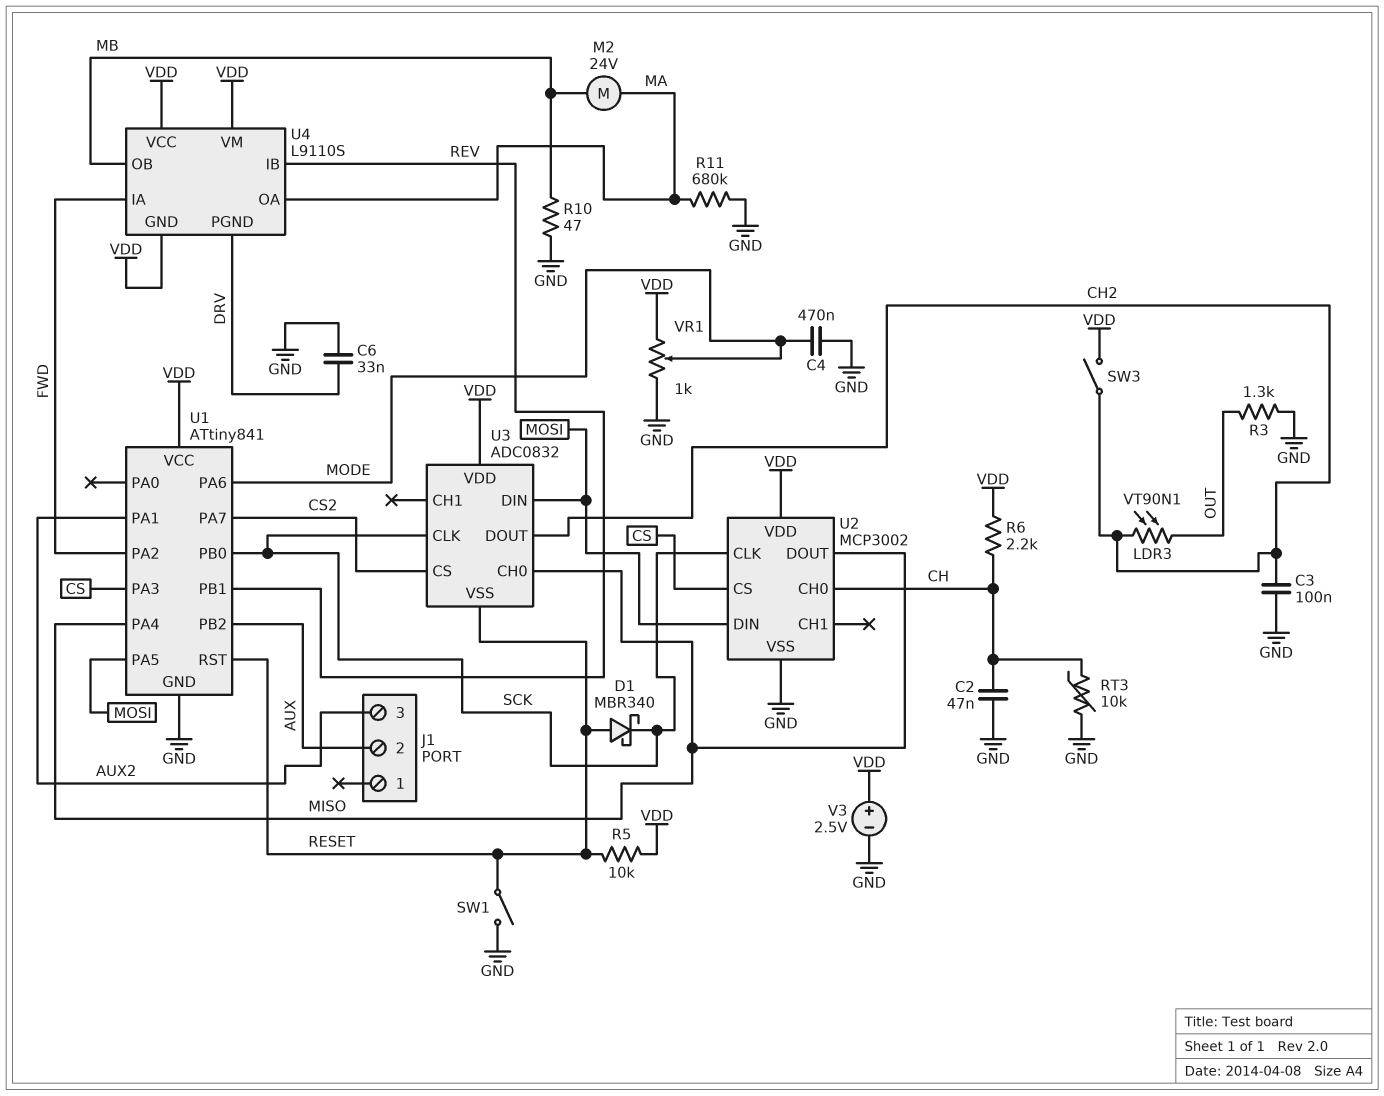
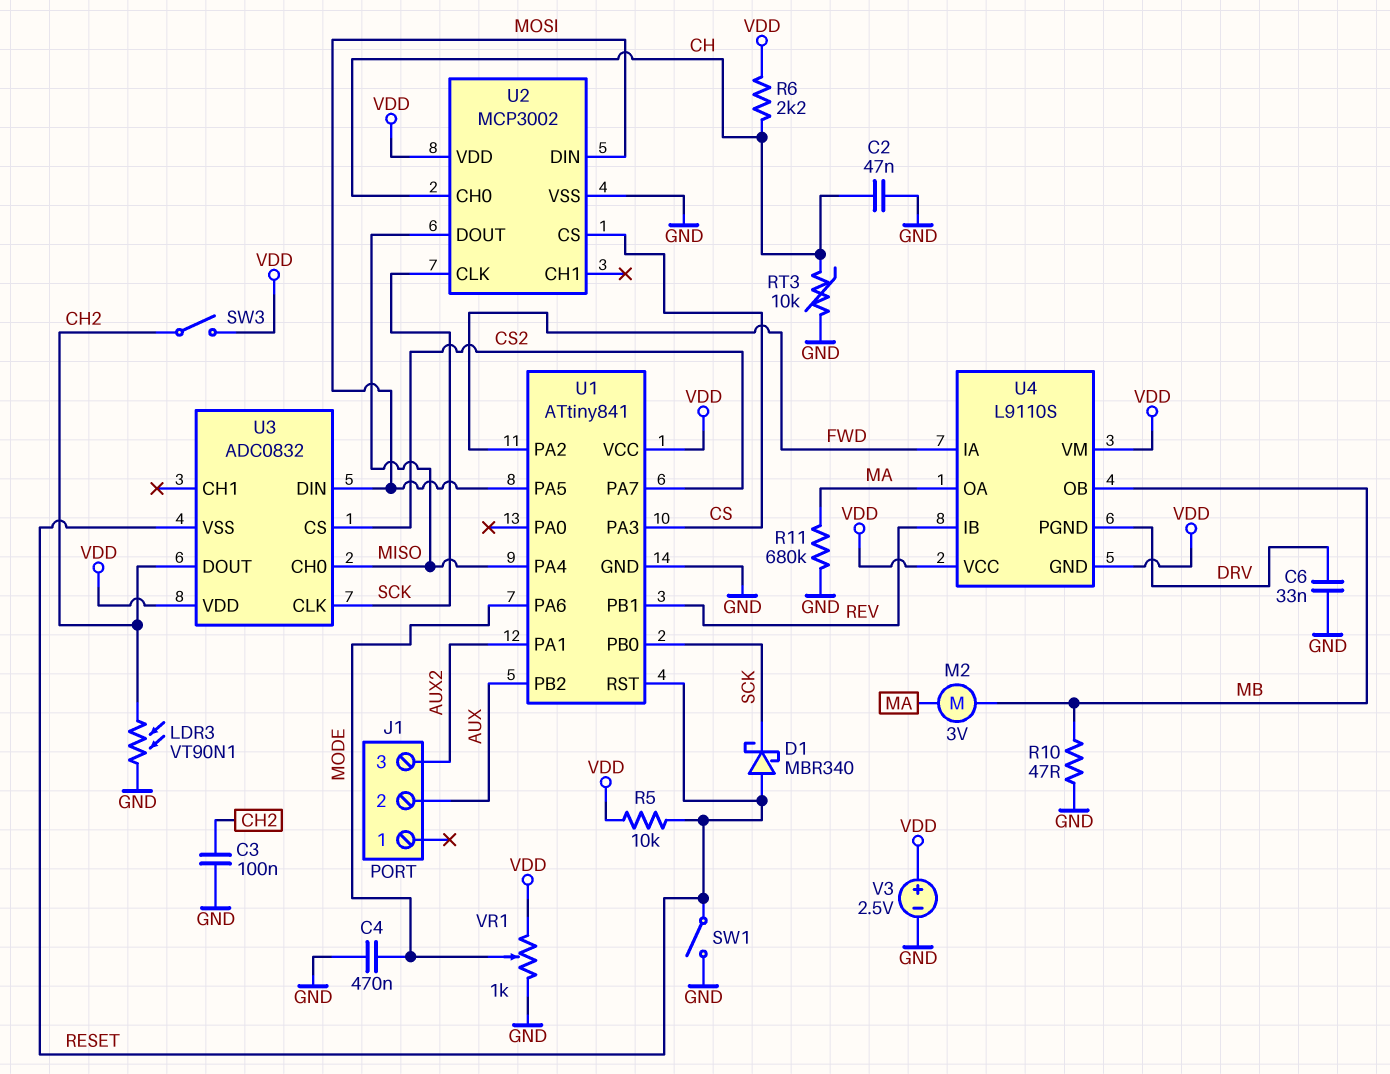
LDR3: VT90N1 (CH2, OUT) -> VT90N1 (CH2, GND)
M2: motor 24V (MA, MB) -> motor 3V (MA, MB)
R3: 1.3k (GND, OUT) -> none

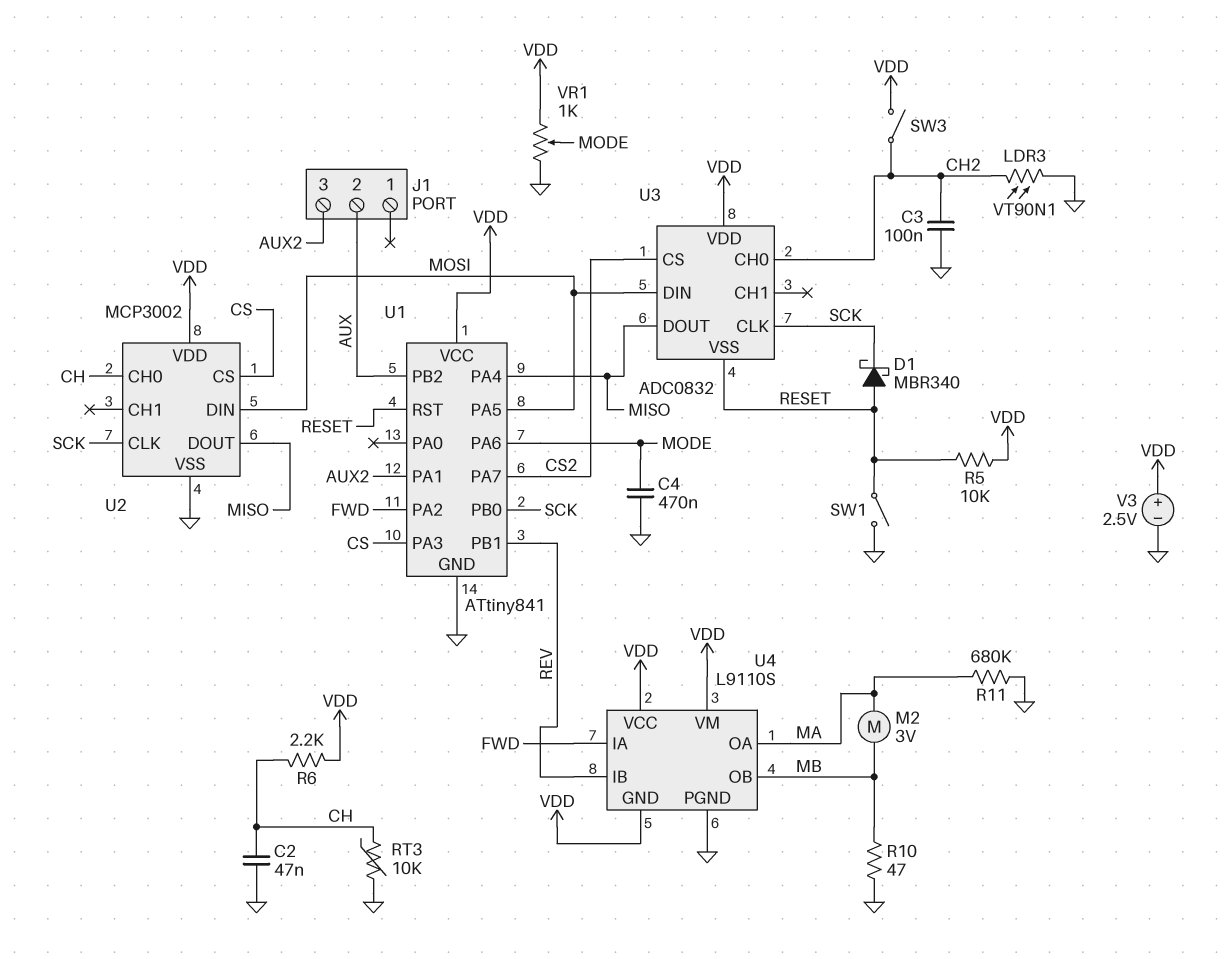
C6: 33nF (DRV, GND) -> none
U3 pin CH0: MISO -> CH2
U3 pin DOUT: CH2 -> MISO
U4 pin PGND: DRV -> GND

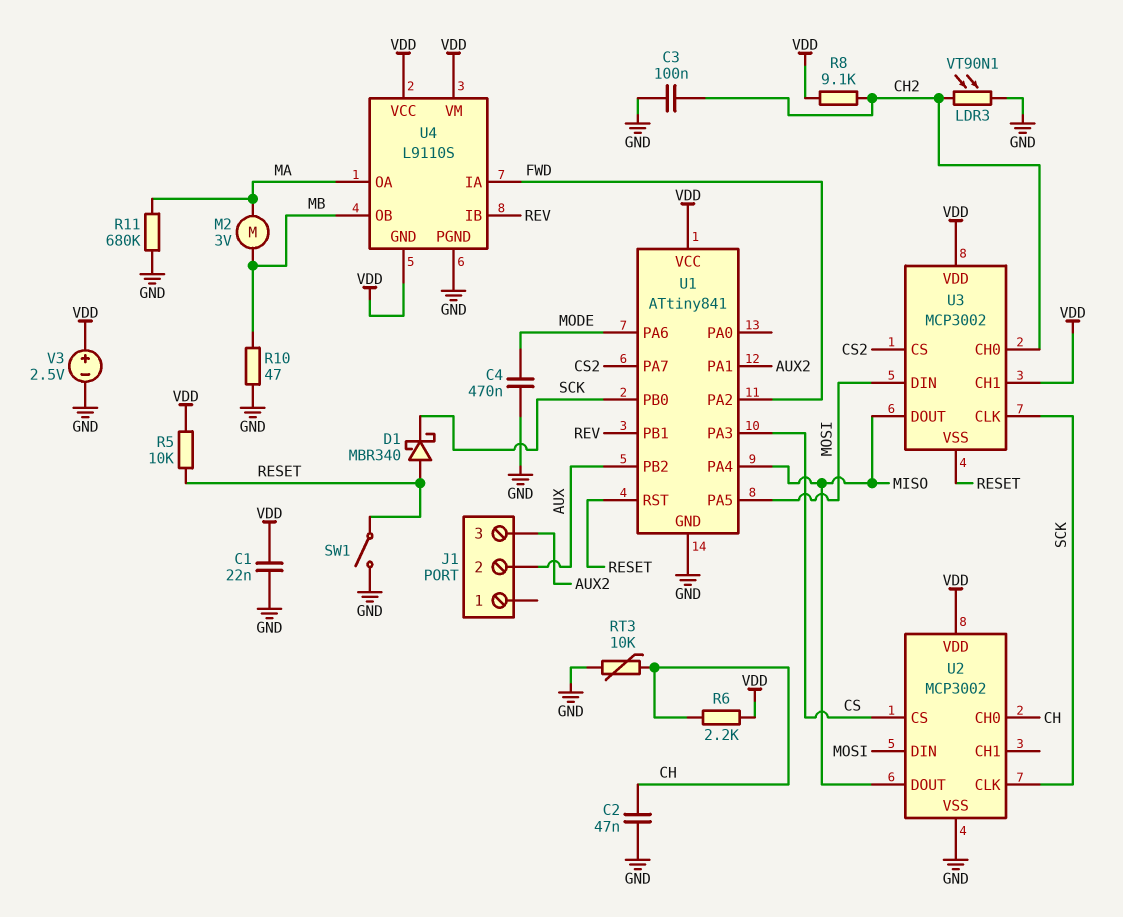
C1: none -> 22nF (GND, VDD)
R8: none -> 9.1k (CH2, VDD)
SW3: switch (CH2, VDD) -> none
U3: ADC0832 -> MCP3002
U3 pin CH1: none -> VDD
VR1: 1k (GND, VDD, wiper MODE) -> none

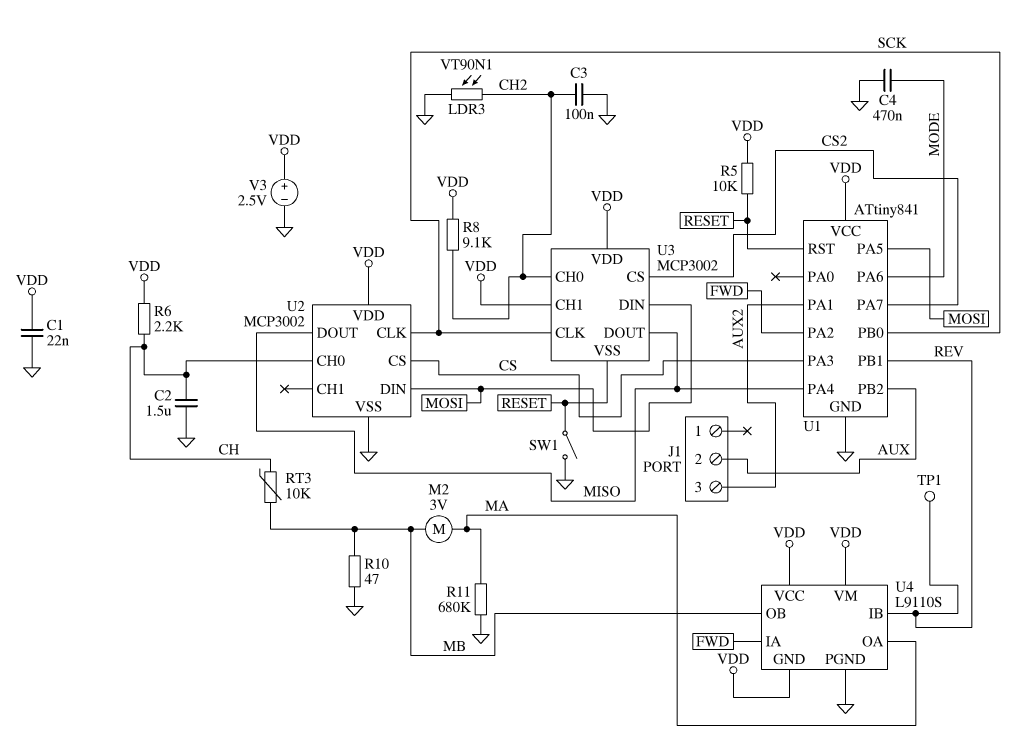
C2: 47nF (CH, GND) -> 1.5uF (CH, GND)
D1: schottky MBR340 (A RESET, K SCK) -> none
RT3: 10k (CH, GND) -> 10k (CH, MB)
TP1: none -> test point (REV)

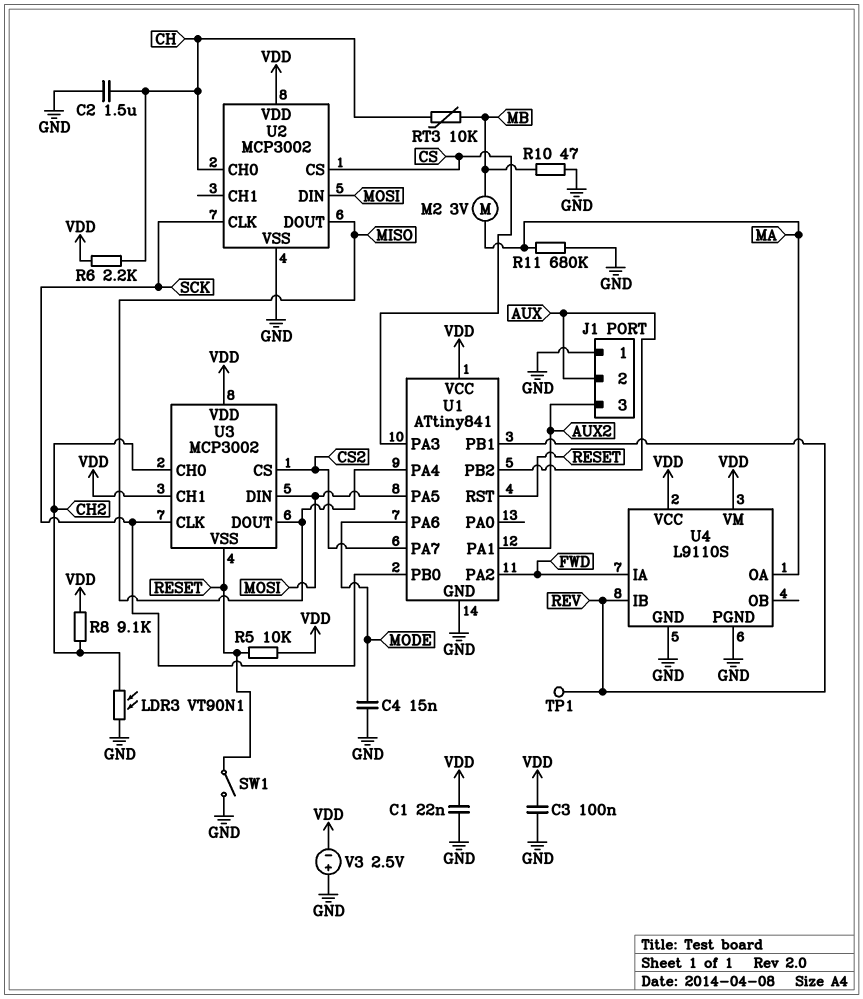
C3: 100nF (CH2, GND) -> 100nF (GND, VDD)
C4: 470nF (GND, MODE) -> 15nF (GND, MODE)
J1 pin 1: none -> GND
U4 pin GND: VDD -> GND
U4 pin OB: MB -> none
V3: 2.5V (plus VDD, minus GND) -> 2.5V (plus GND, minus VDD)

